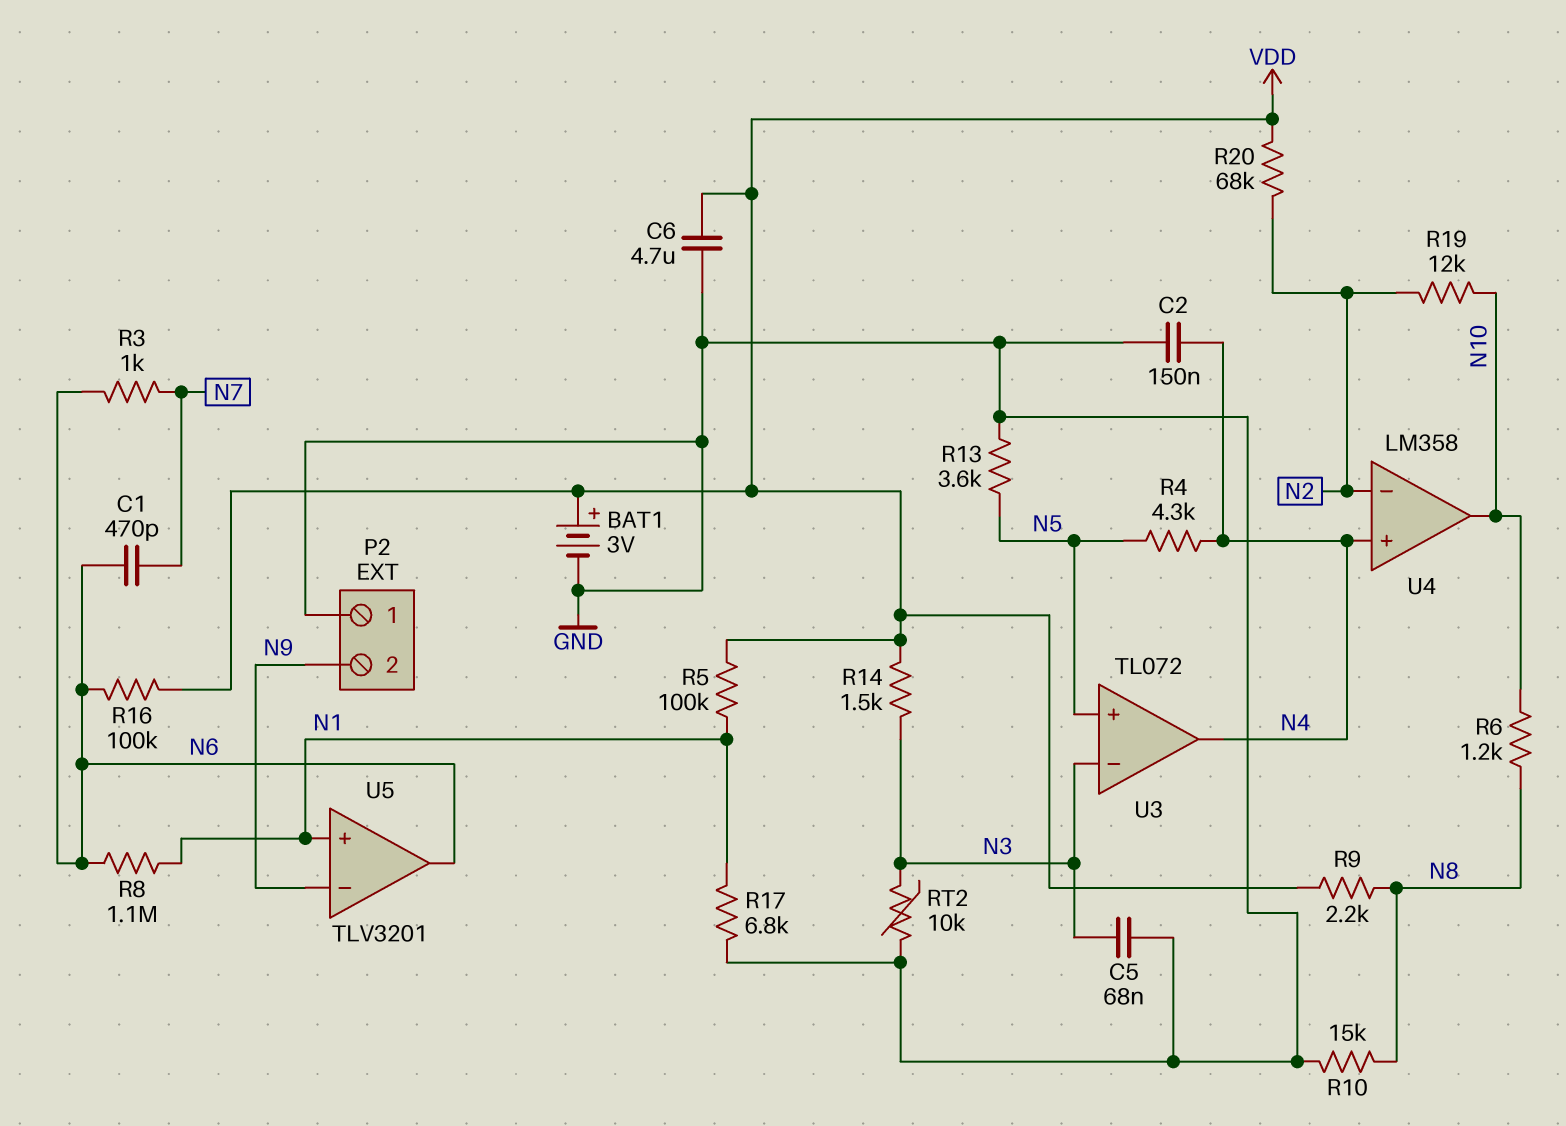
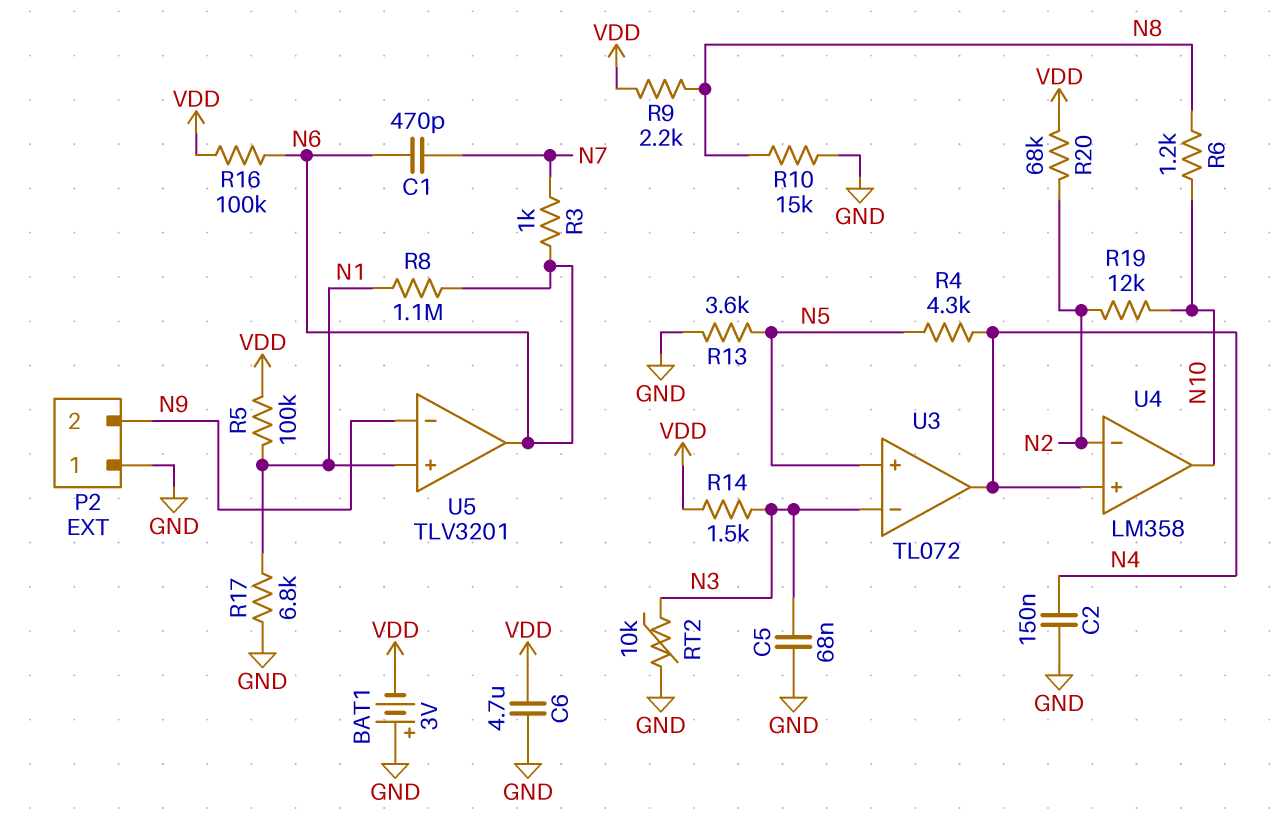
BAT1: 3V (plus VDD, minus GND) -> 3V (plus GND, minus VDD)

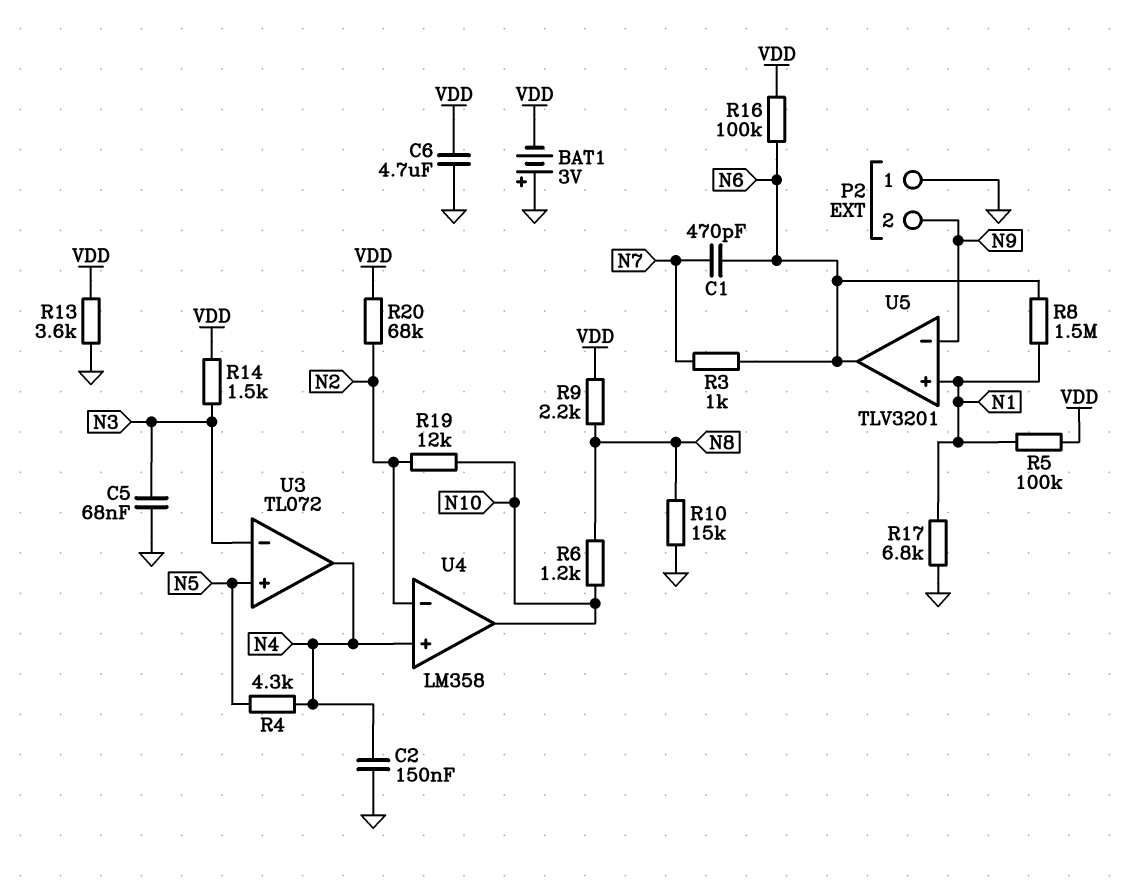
R8: 1.1M (N1, N6) -> 1.5M (N1, N6)
R13: 3.6k (GND, N5) -> 3.6k (GND, VDD)
RT2: 10k (GND, N3) -> none

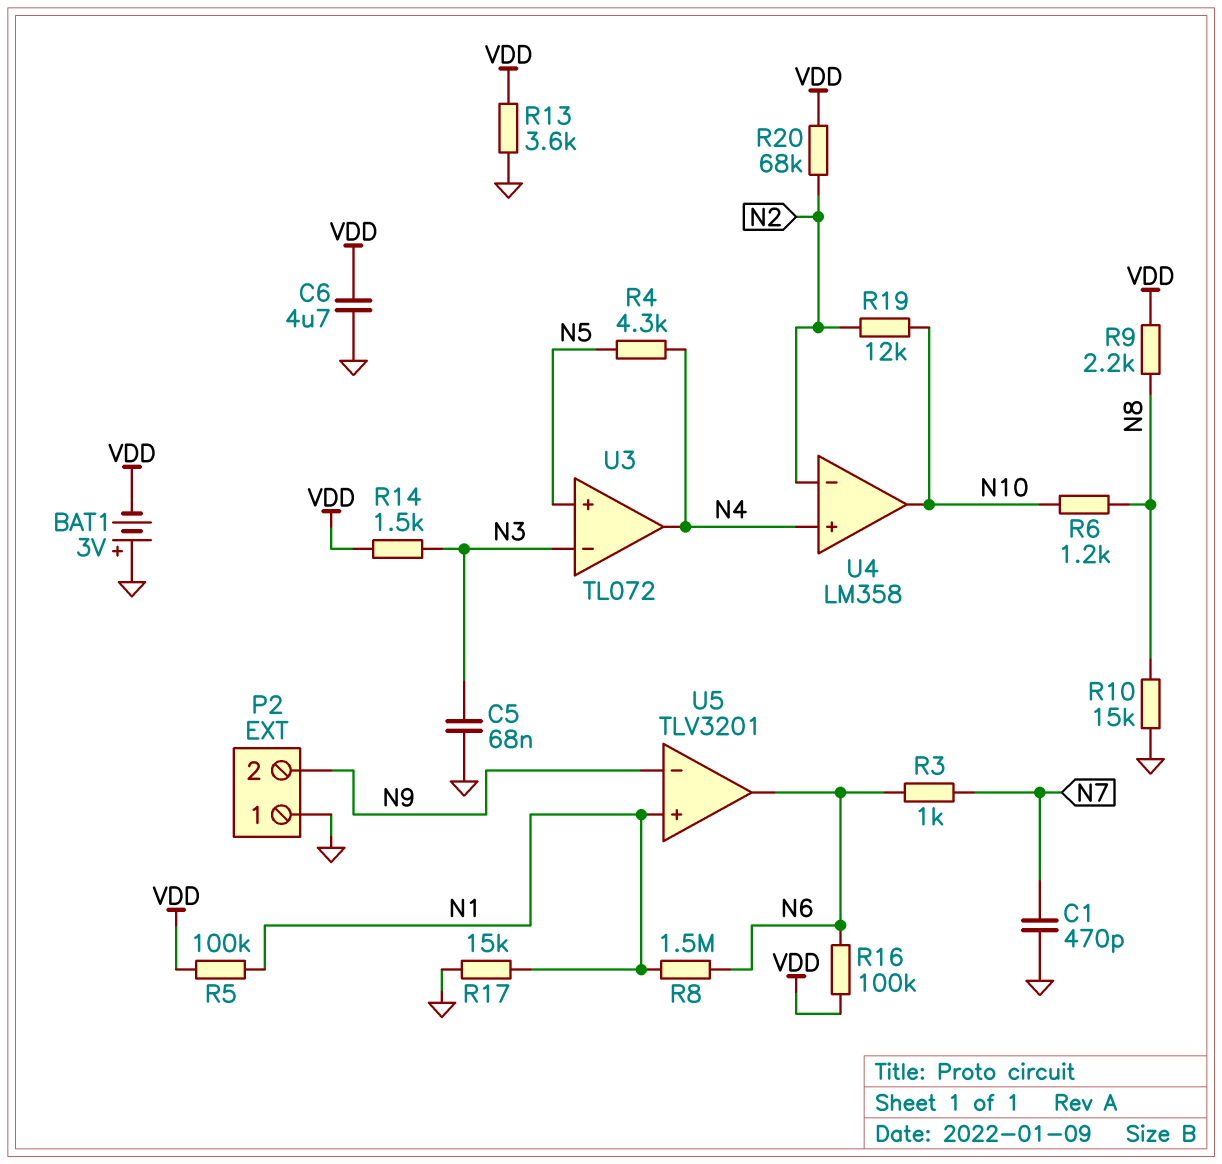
C1: 470pF (N6, N7) -> 470pF (GND, N7)
C2: 150nF (GND, N4) -> none
R17: 6.8k (GND, N1) -> 15k (GND, N1)

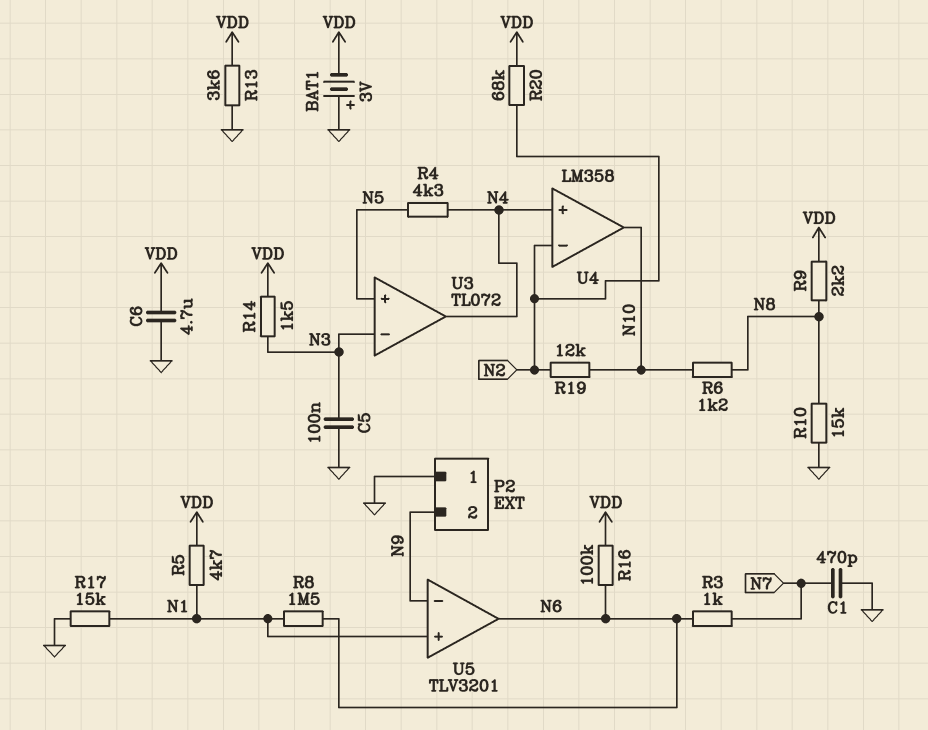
C5: 68nF (GND, N3) -> 100nF (GND, N3)
R5: 100k (N1, VDD) -> 4.7k (N1, VDD)

